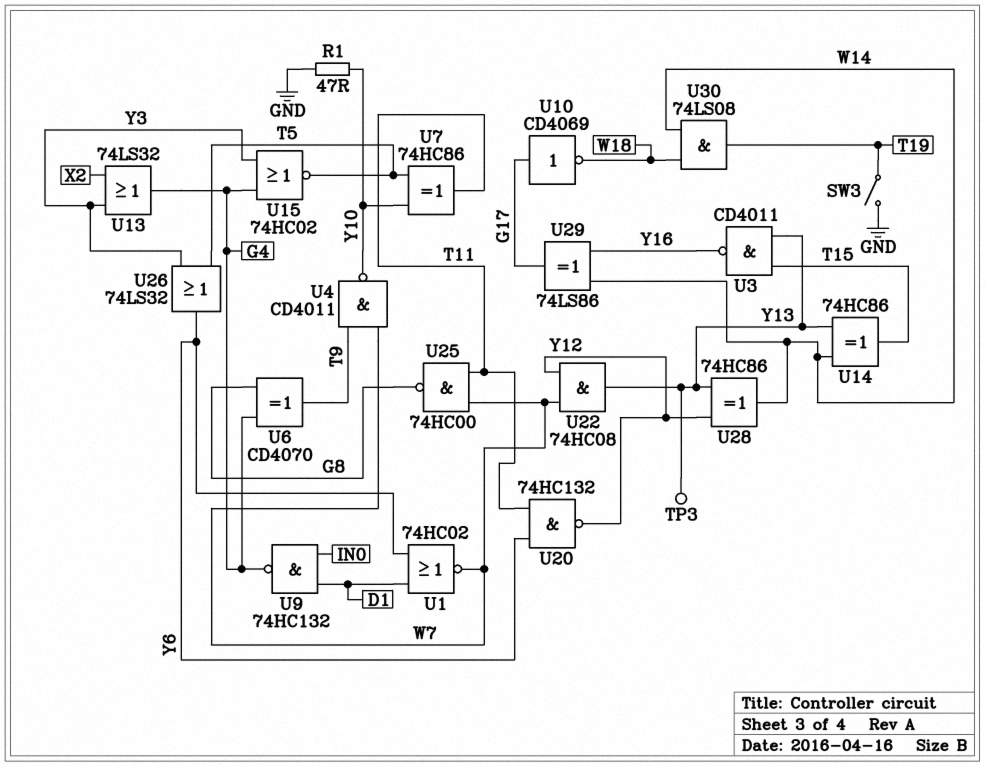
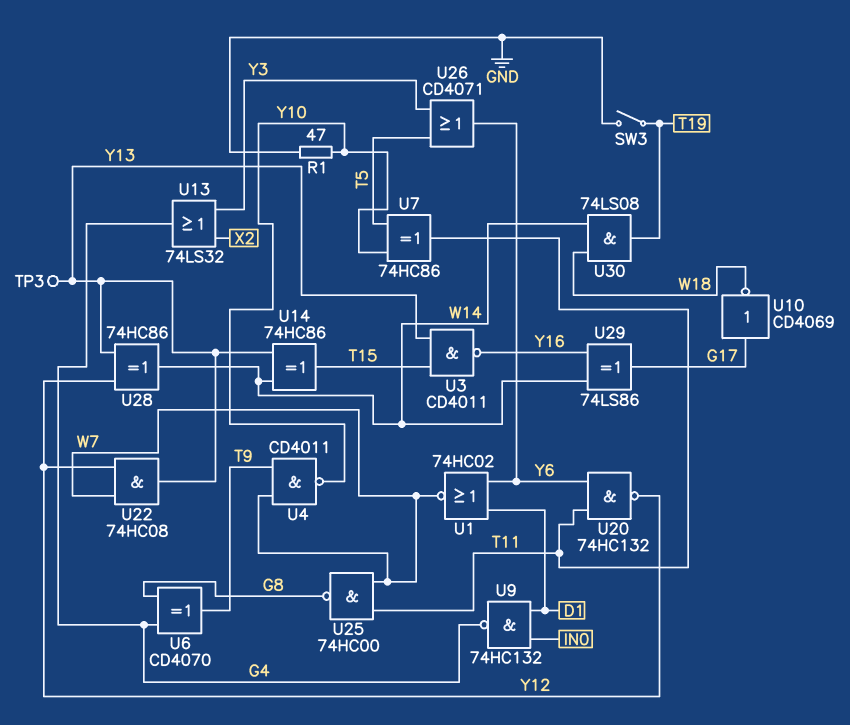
U15: NOR 74HC02 (in G4, in Y3, out T5) -> none
U26: OR 74LS32 (in T5, in Y3, out Y6) -> OR CD4071 (in T5, in Y3, out Y6)

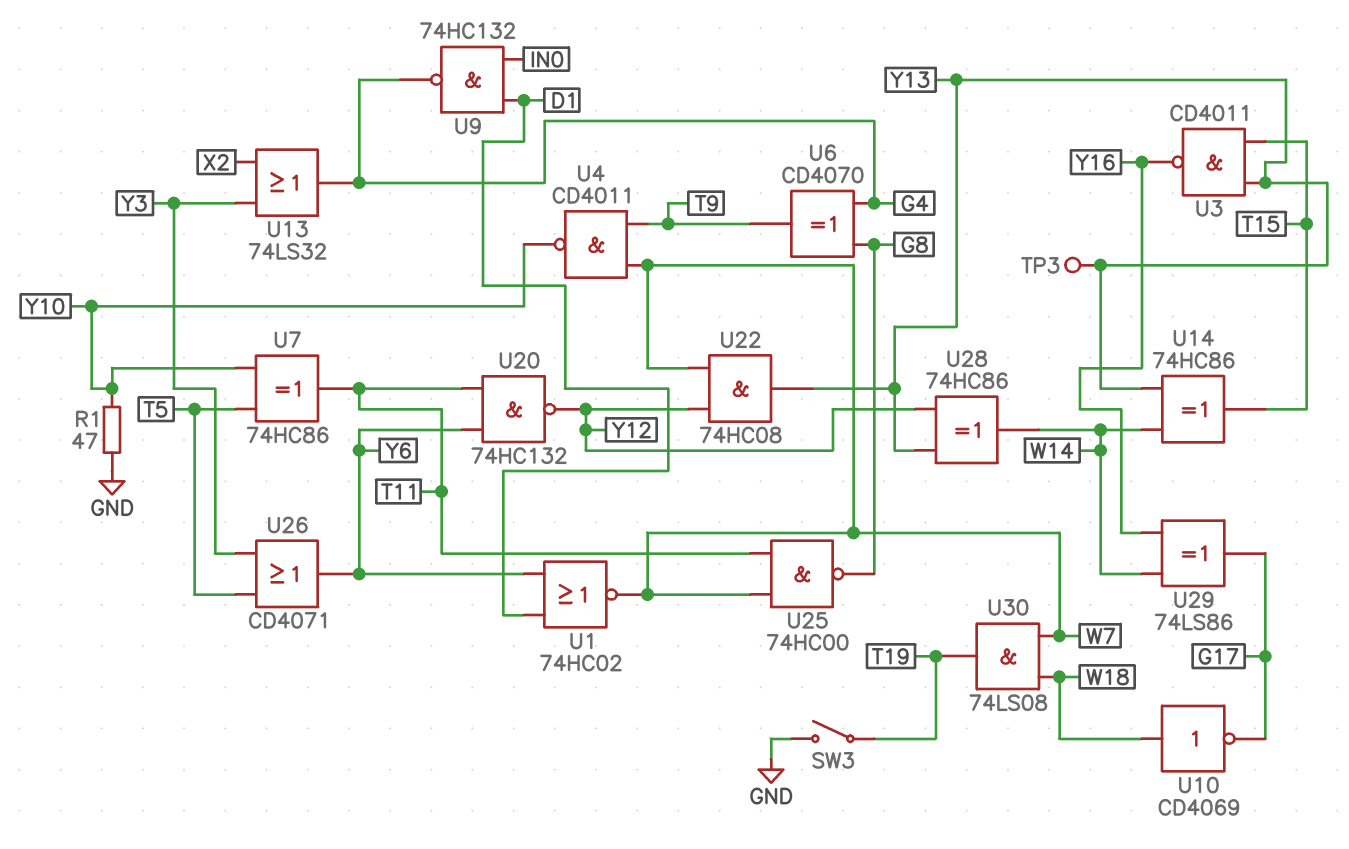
U10: NOT CD4069 (in G17, out W18) -> NOT CD4069 (in W18, out G17)
U30: AND 74LS08 (in W14, in W18, out T19) -> AND 74LS08 (in W7, in W18, out T19)

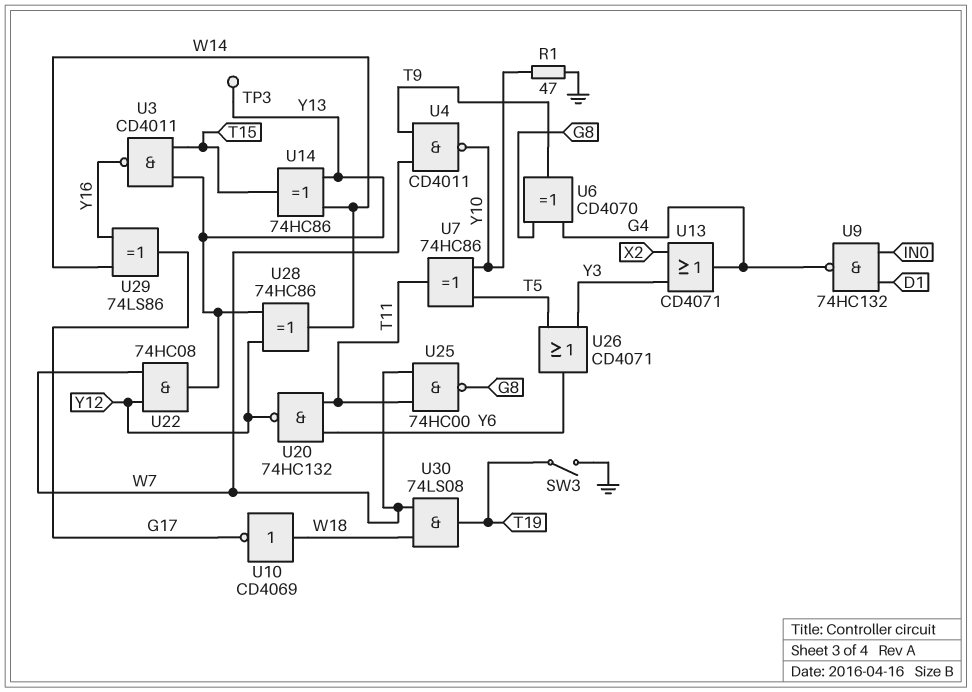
U1: NOR 74HC02 (in D1, in Y6, out W7) -> none
U13: OR 74LS32 (in X2, in Y3, out G4) -> OR CD4071 (in X2, in Y3, out G4)

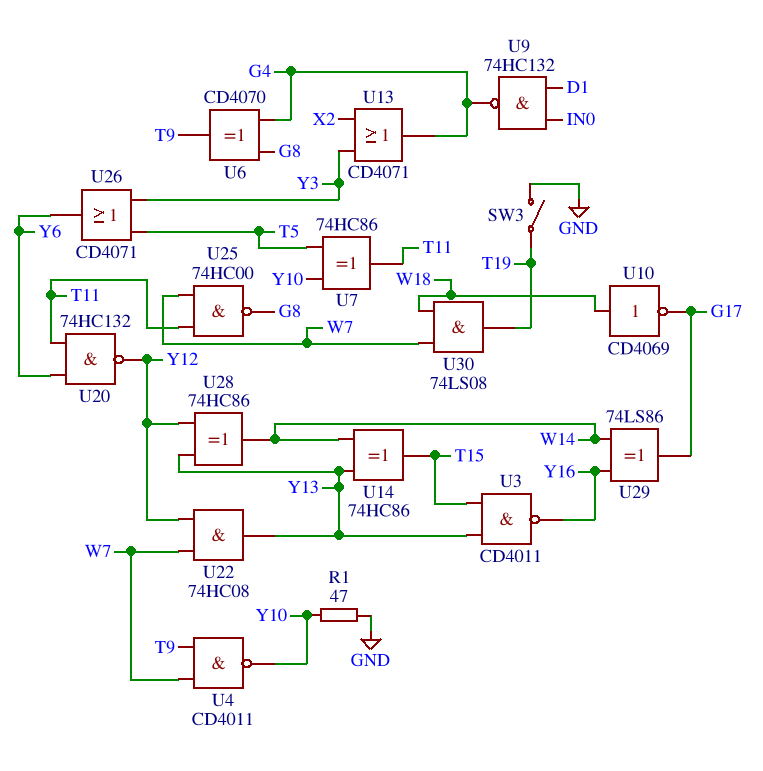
TP3: test point (Y13) -> none

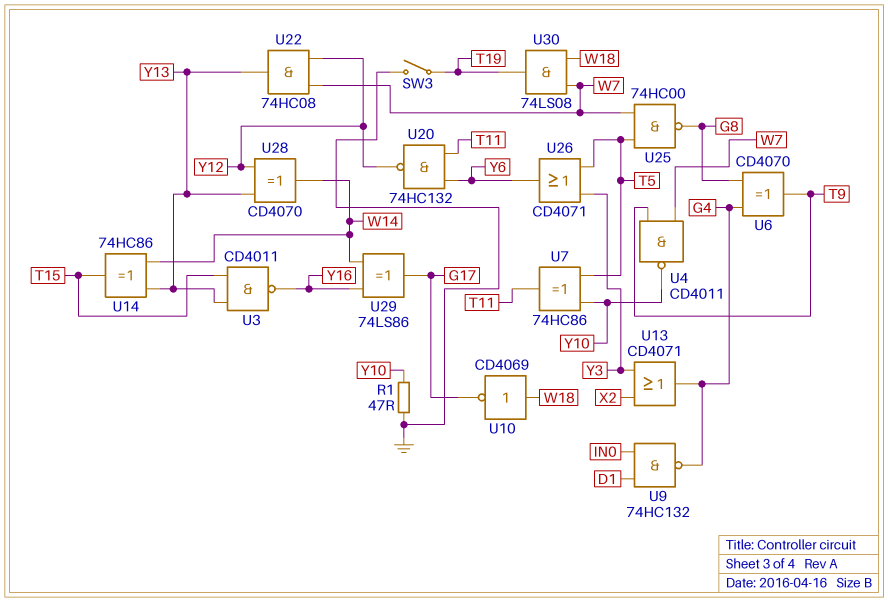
U25: NAND 74HC00 (in T11, in W7, out G8) -> NAND 74HC00 (in T5, in W7, out G8)
U28: XOR 74HC86 (in Y12, in Y13, out W14) -> XOR CD4070 (in Y12, in Y13, out W14)

